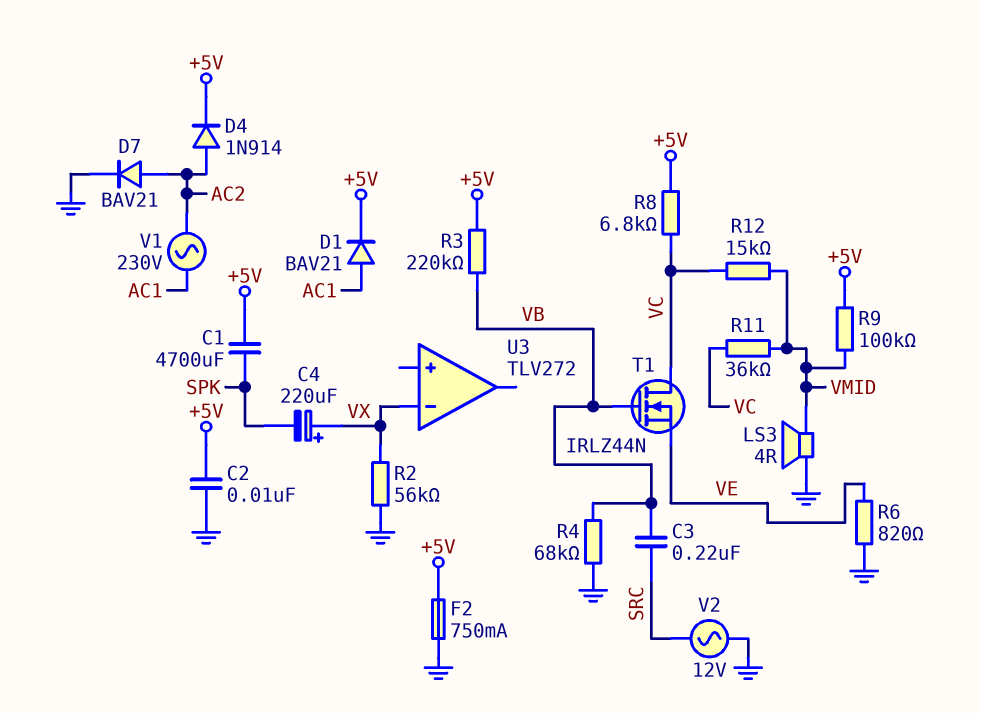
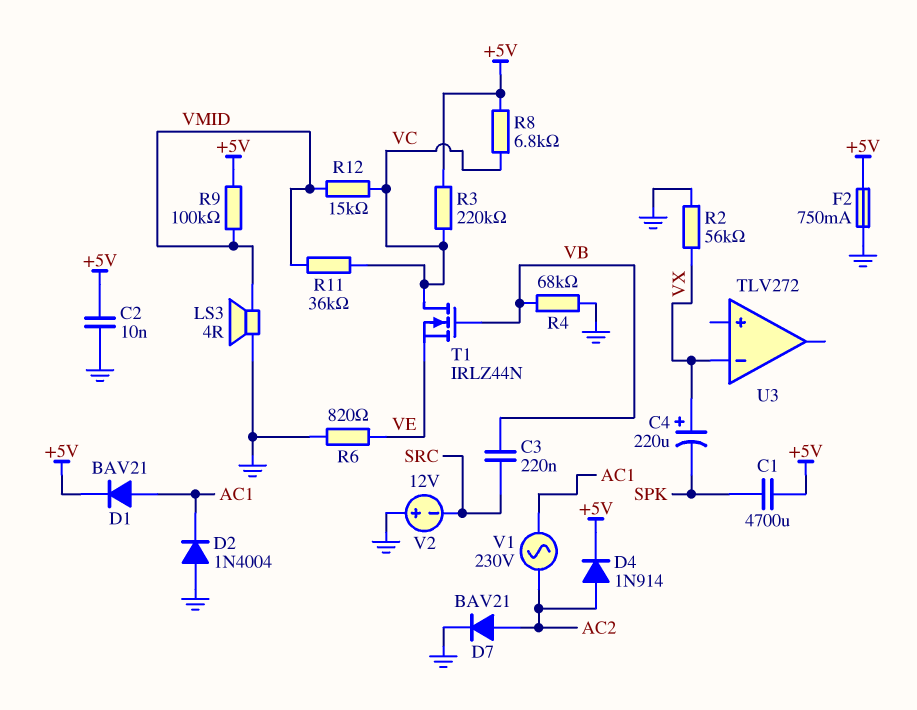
D2: none -> diode 1N4004 (A GND, K AC1)
R3: 220k (+5V, VB) -> 220k (+5V, VC)
V2: AC 12V (GND, SRC) -> 12V (plus GND, minus SRC)

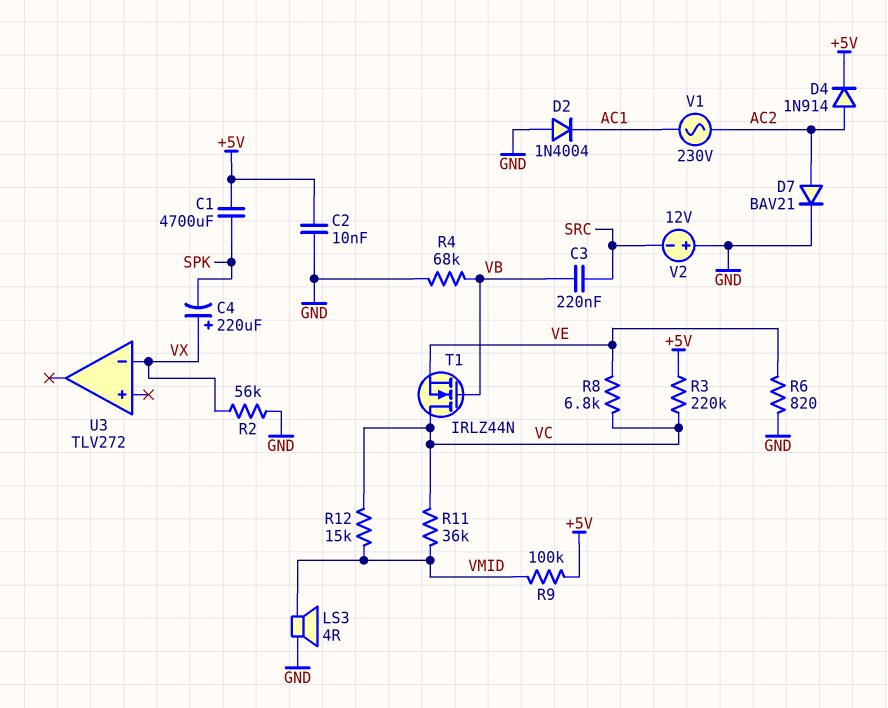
D1: diode BAV21 (A AC1, K +5V) -> none
F2: 750mA (+5V, GND) -> none
R8: 6.8k (+5V, VC) -> 6.8k (VC, VE)

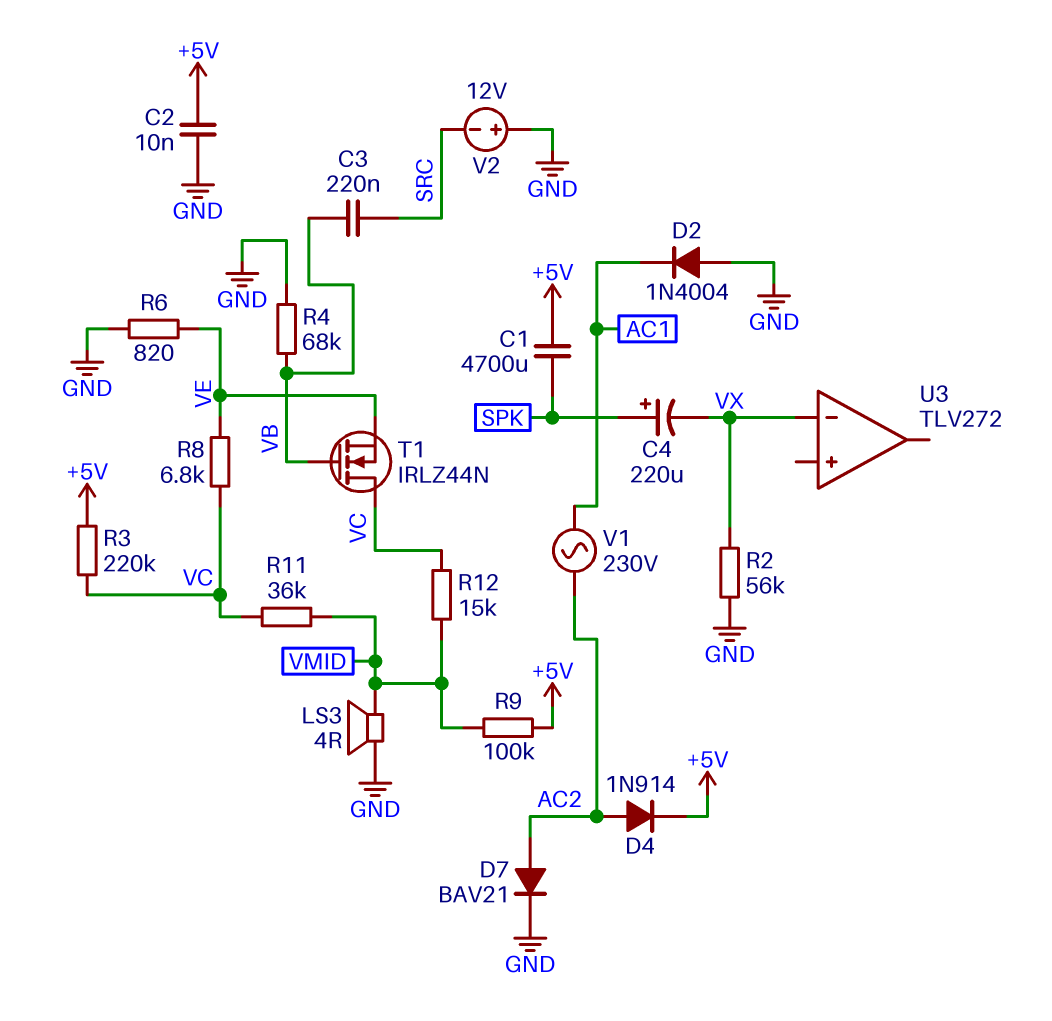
C4: 220uF (plus VX, minus SPK) -> 220uF (plus SPK, minus VX)

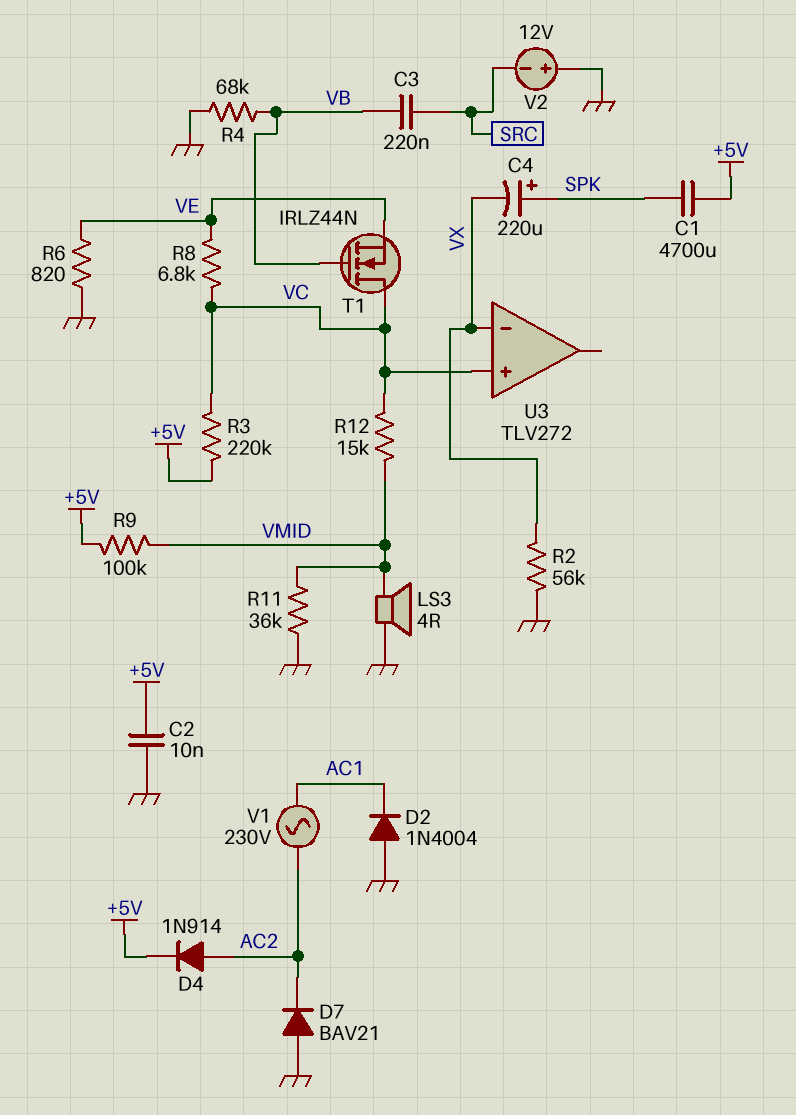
D7: diode BAV21 (A AC2, K GND) -> diode BAV21 (A GND, K AC2)
R11: 36k (VC, VMID) -> 36k (GND, VMID)
U3 pin in+: none -> VC

